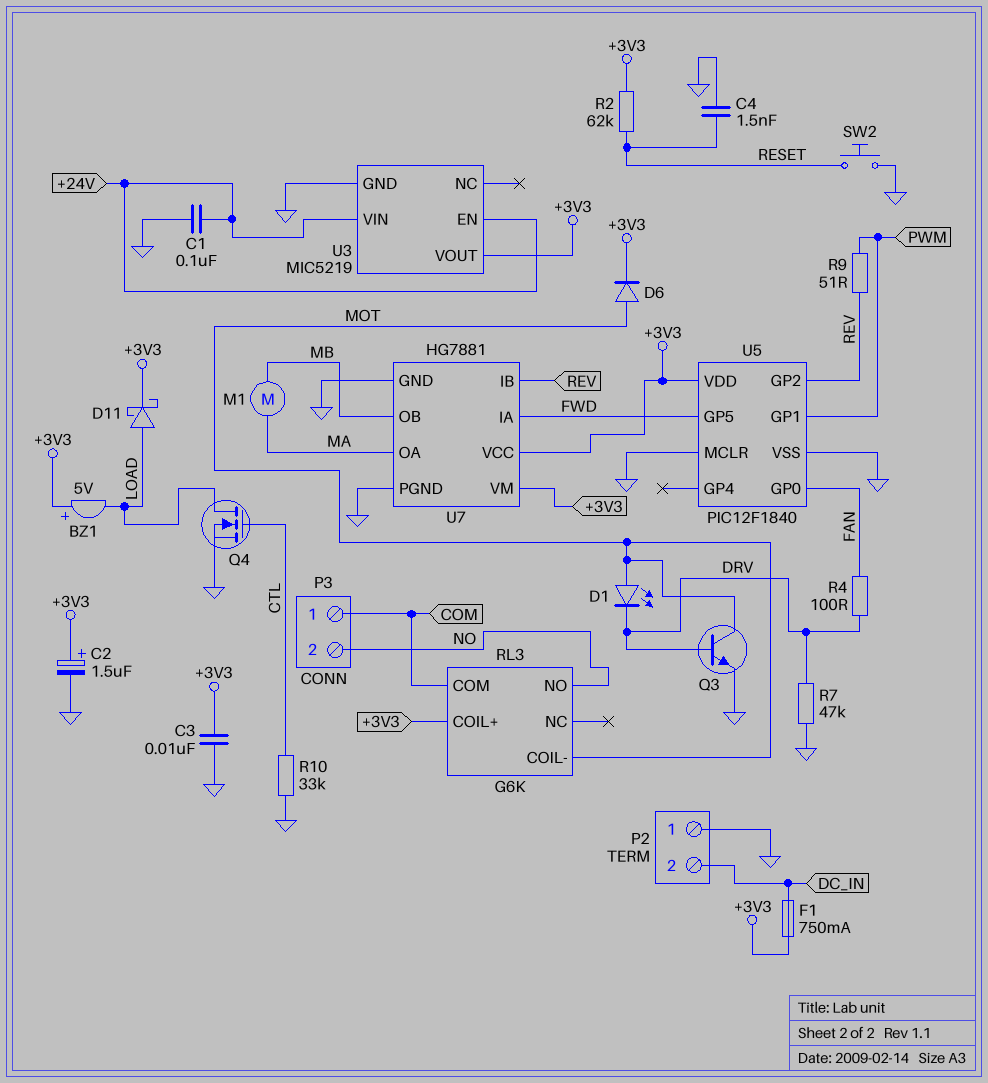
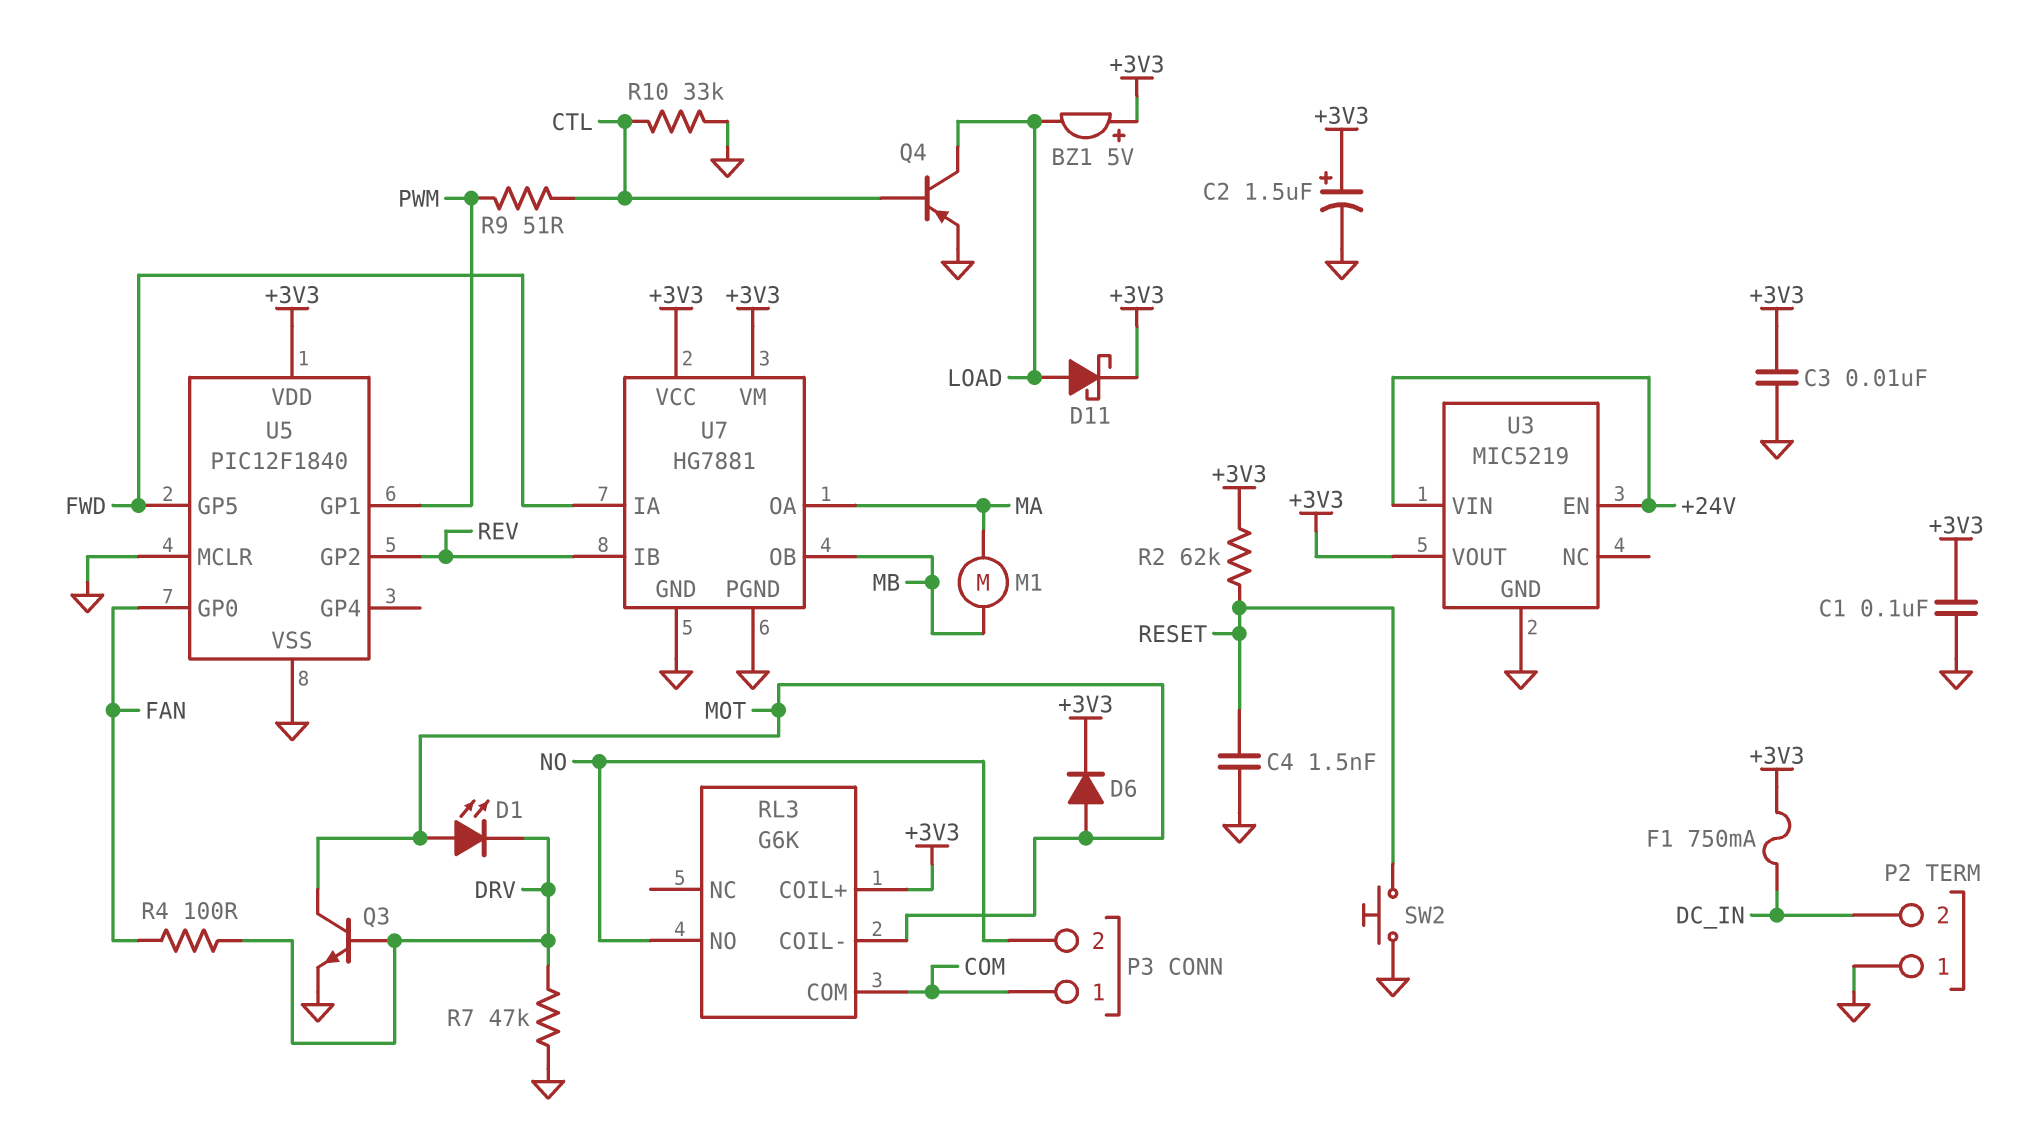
C1: 100nF (+24V, GND) -> 100nF (+3V3, GND)
Q4: NMOS (G CTL, D LOAD, S GND) -> PNP (B CTL, C LOAD, E GND)
R9: 51 (PWM, REV) -> 51 (CTL, PWM)

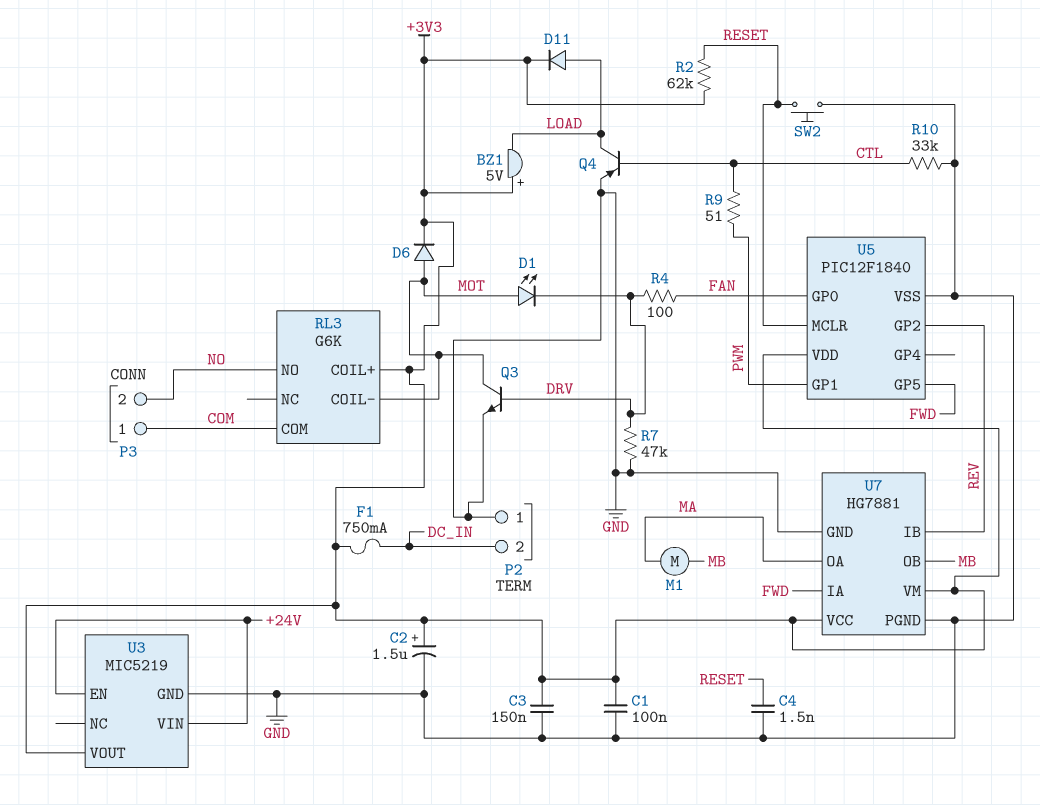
C3: 10nF (+3V3, GND) -> 150nF (+3V3, GND)
D11: schottky (A LOAD, K +3V3) -> diode (A LOAD, K +3V3)
U5 pin MCLR: GND -> RESET

